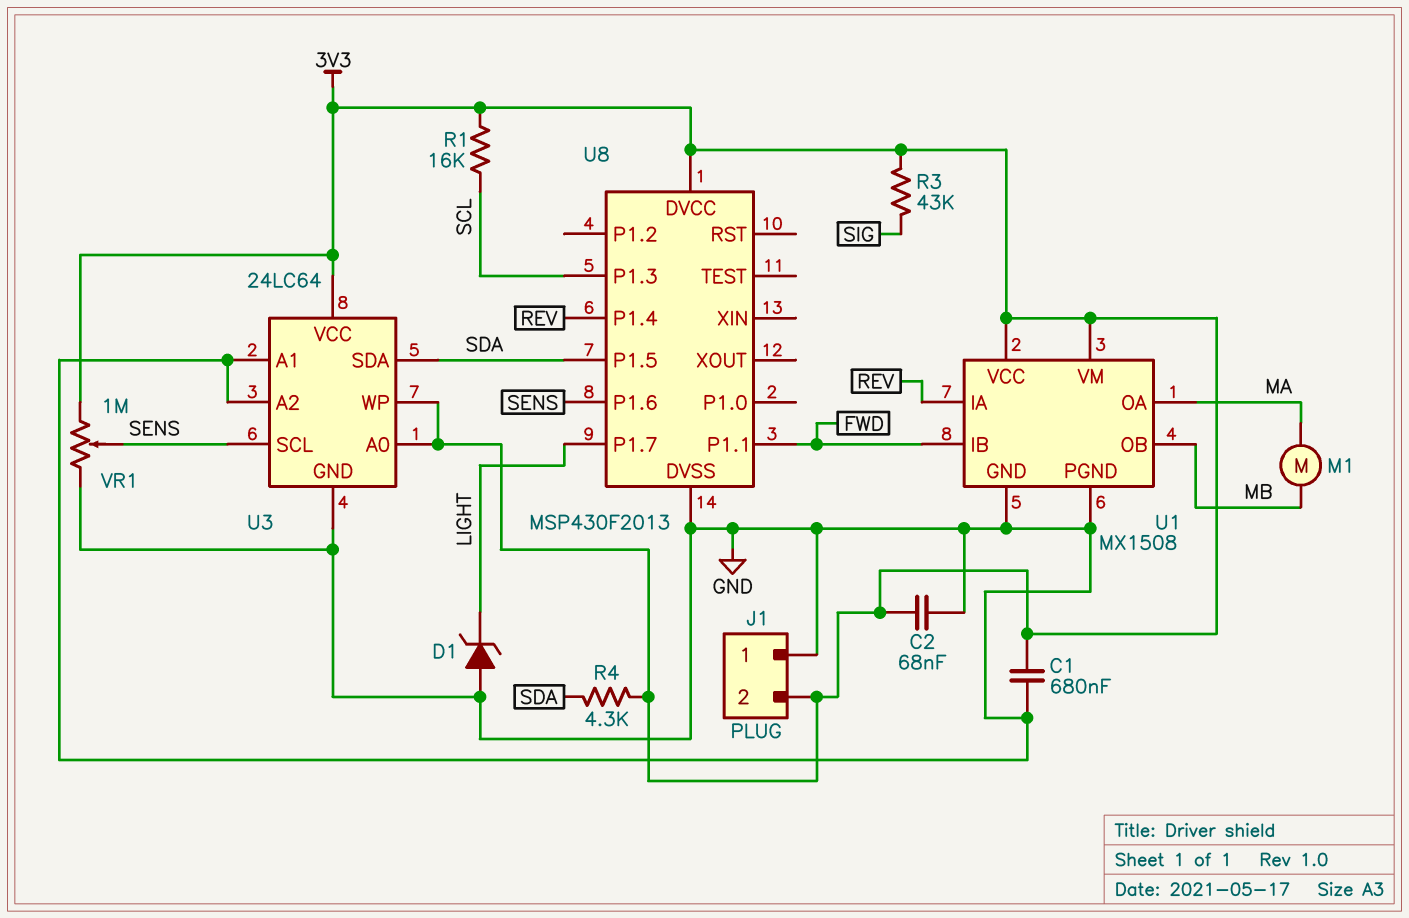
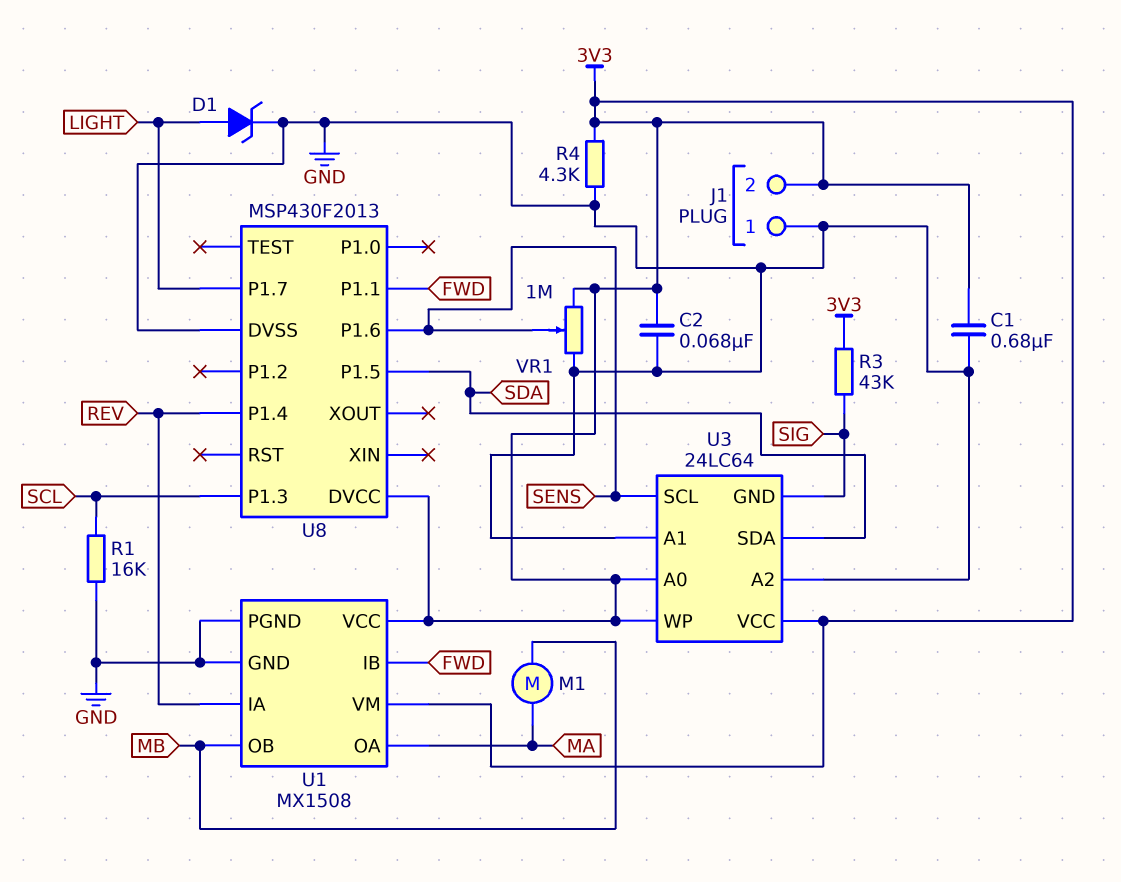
D1: zener (A GND, K LIGHT) -> zener (A LIGHT, K GND)
R1: 16k (3V3, SCL) -> 16k (GND, SCL)
R4: 4.3k (3V3, SDA) -> 4.3k (3V3, GND)
U3 pin GND: GND -> SIG

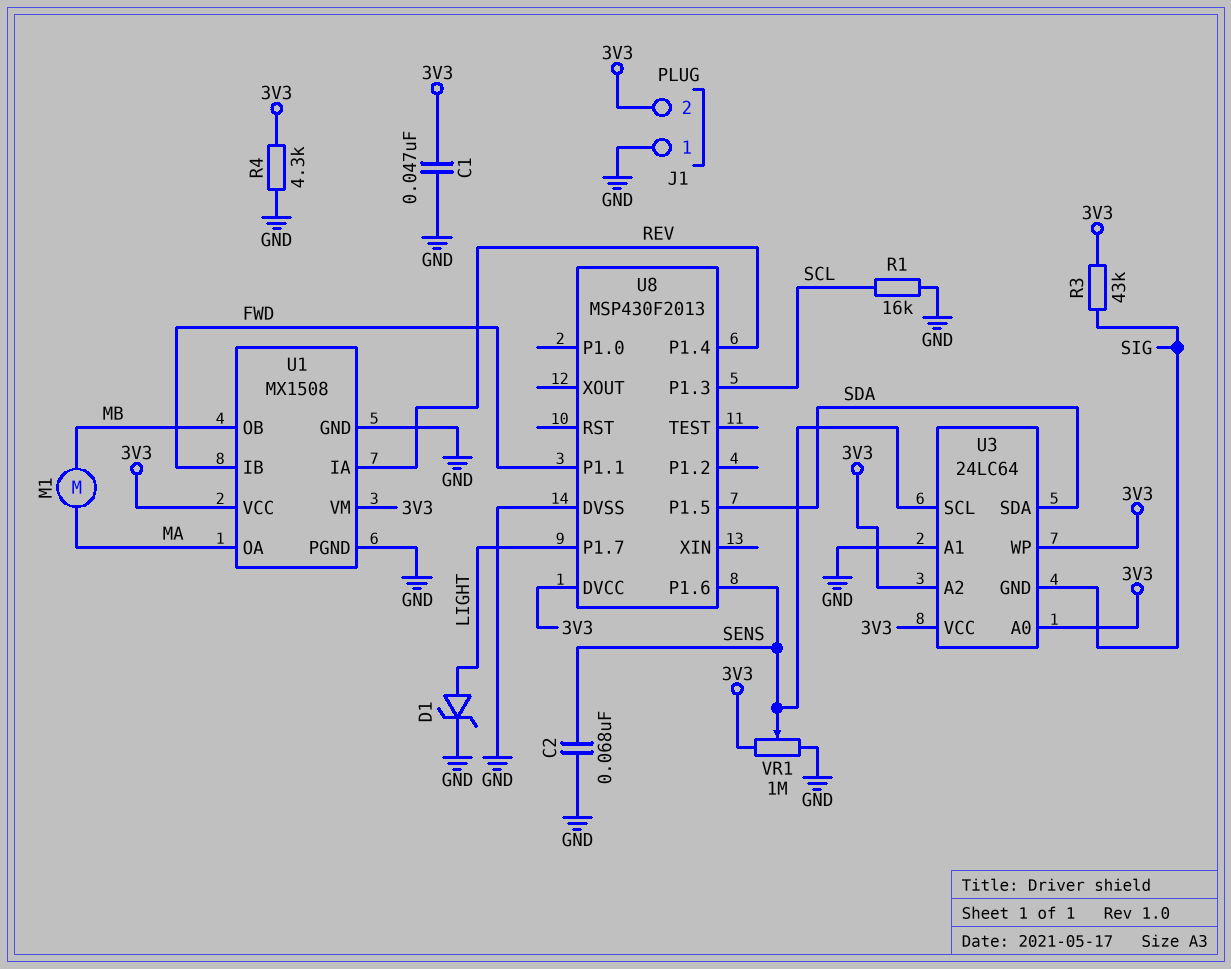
C1: 680nF (3V3, GND) -> 47nF (3V3, GND)
C2: 68nF (3V3, GND) -> 68nF (GND, SENS)
U3 pin A2: GND -> 3V3

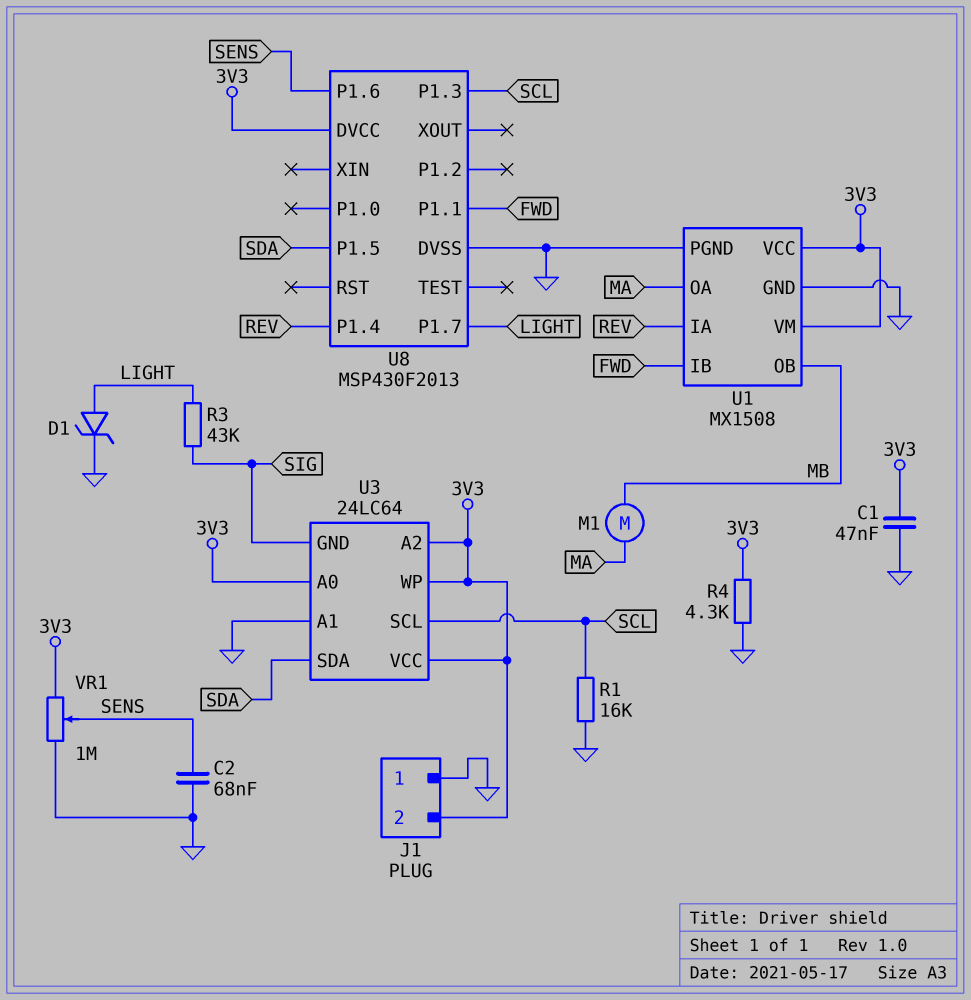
R3: 43k (3V3, SIG) -> 43k (LIGHT, SIG)
U3 pin SCL: SENS -> SCL

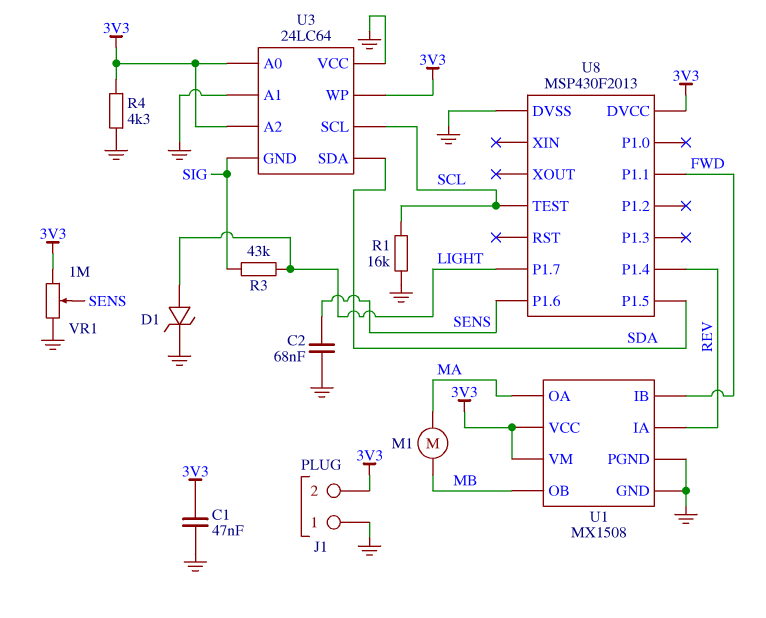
U3 pin VCC: 3V3 -> GND
U8 pin P1.3: SCL -> none
U8 pin TEST: none -> SCL

